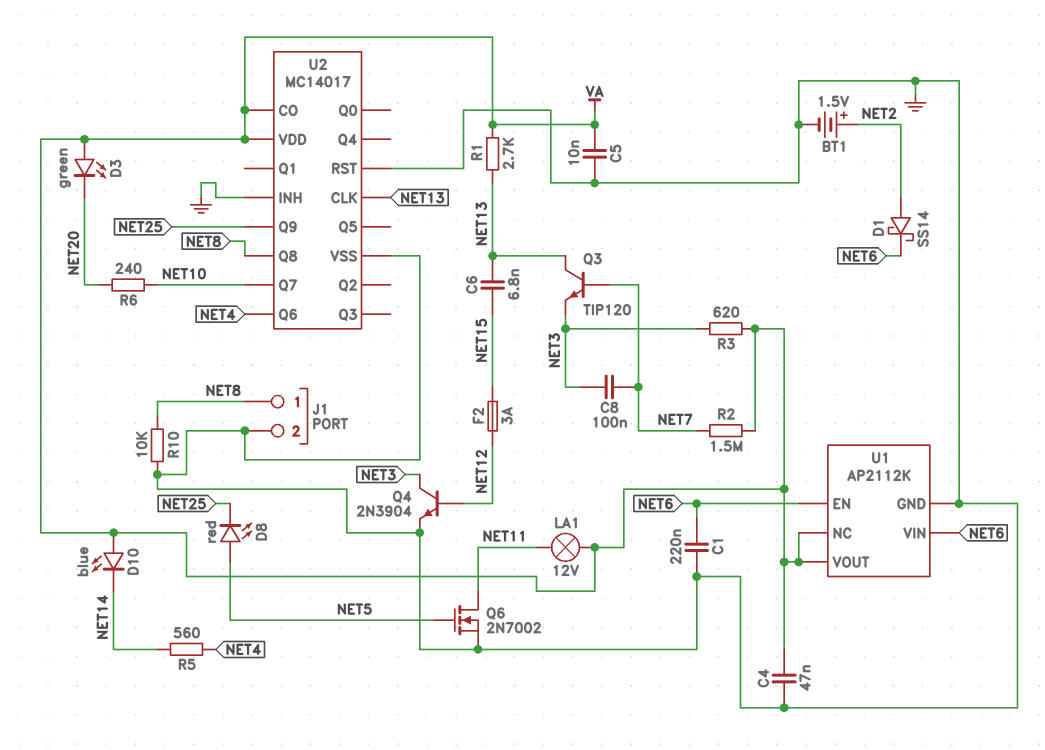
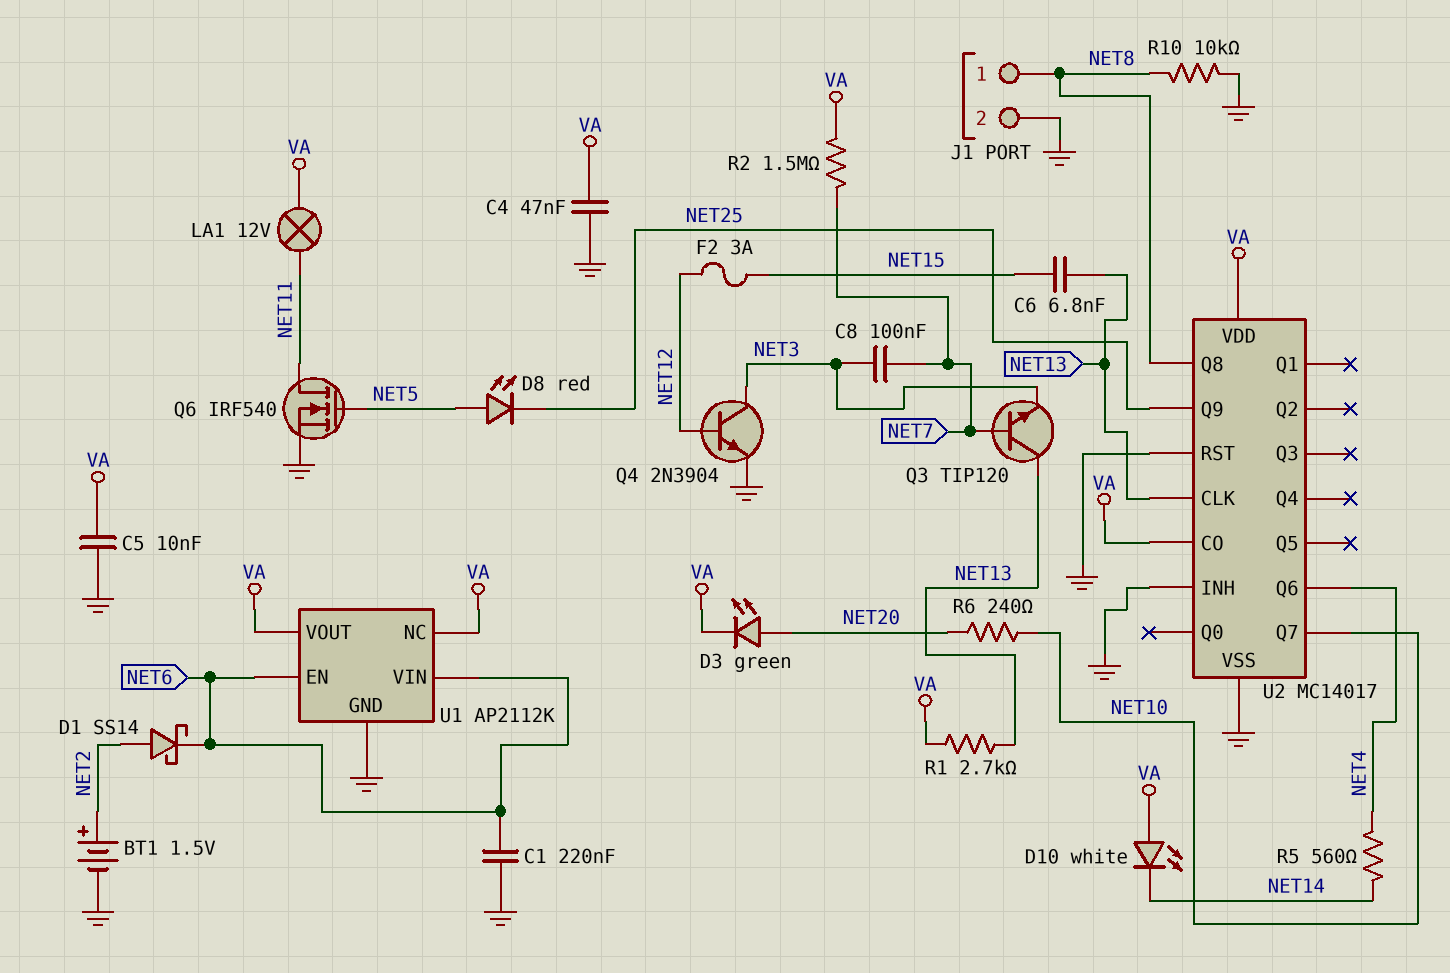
D3: LED green (A VA, K NET20) -> LED green (A NET20, K VA)
D10: LED blue (A VA, K NET14) -> LED white (A VA, K NET14)
Q6: NMOS 2N7002 (G NET5, D NET11, S GND) -> NMOS IRF540 (G NET5, D NET11, S GND)
R3: 620 (NET3, VA) -> none

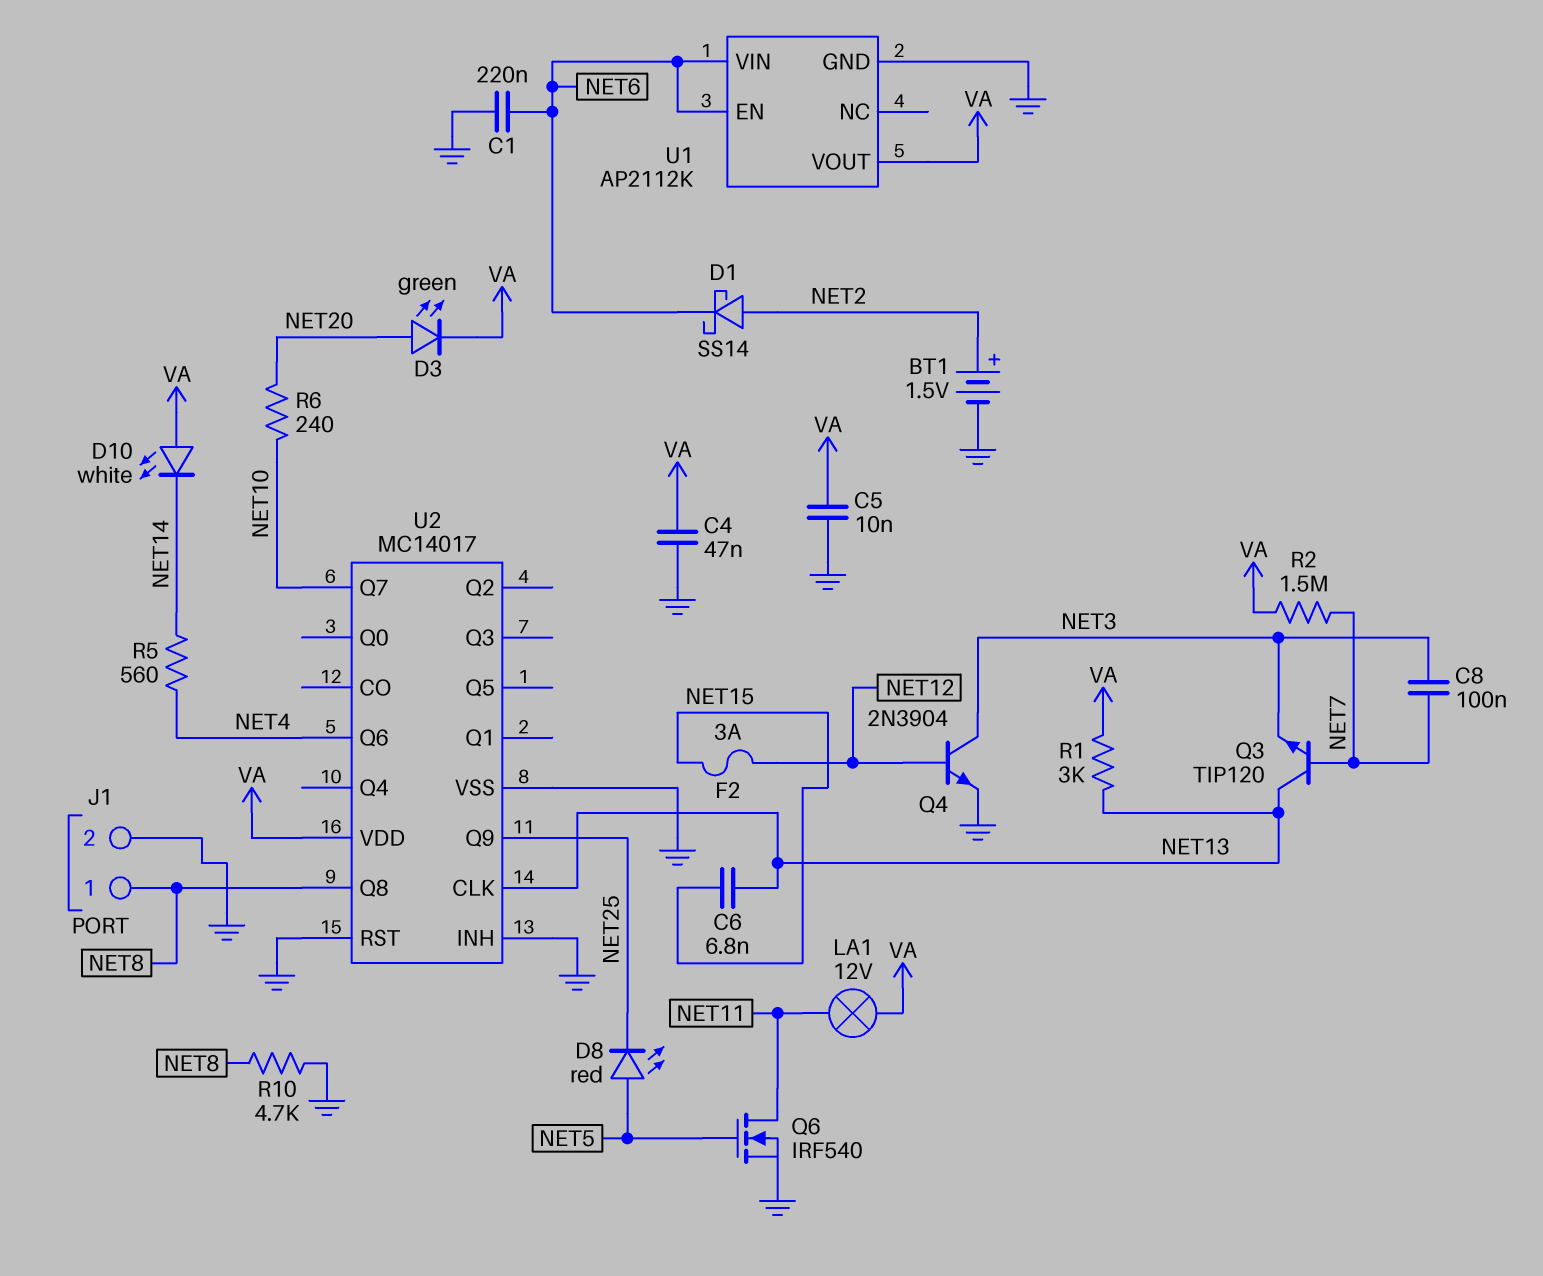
R1: 2.7k (NET13, VA) -> 3k (NET13, VA)
R10: 10k (GND, NET8) -> 4.7k (GND, NET8)
U1 pin NC: VA -> none
U2 pin CO: VA -> none

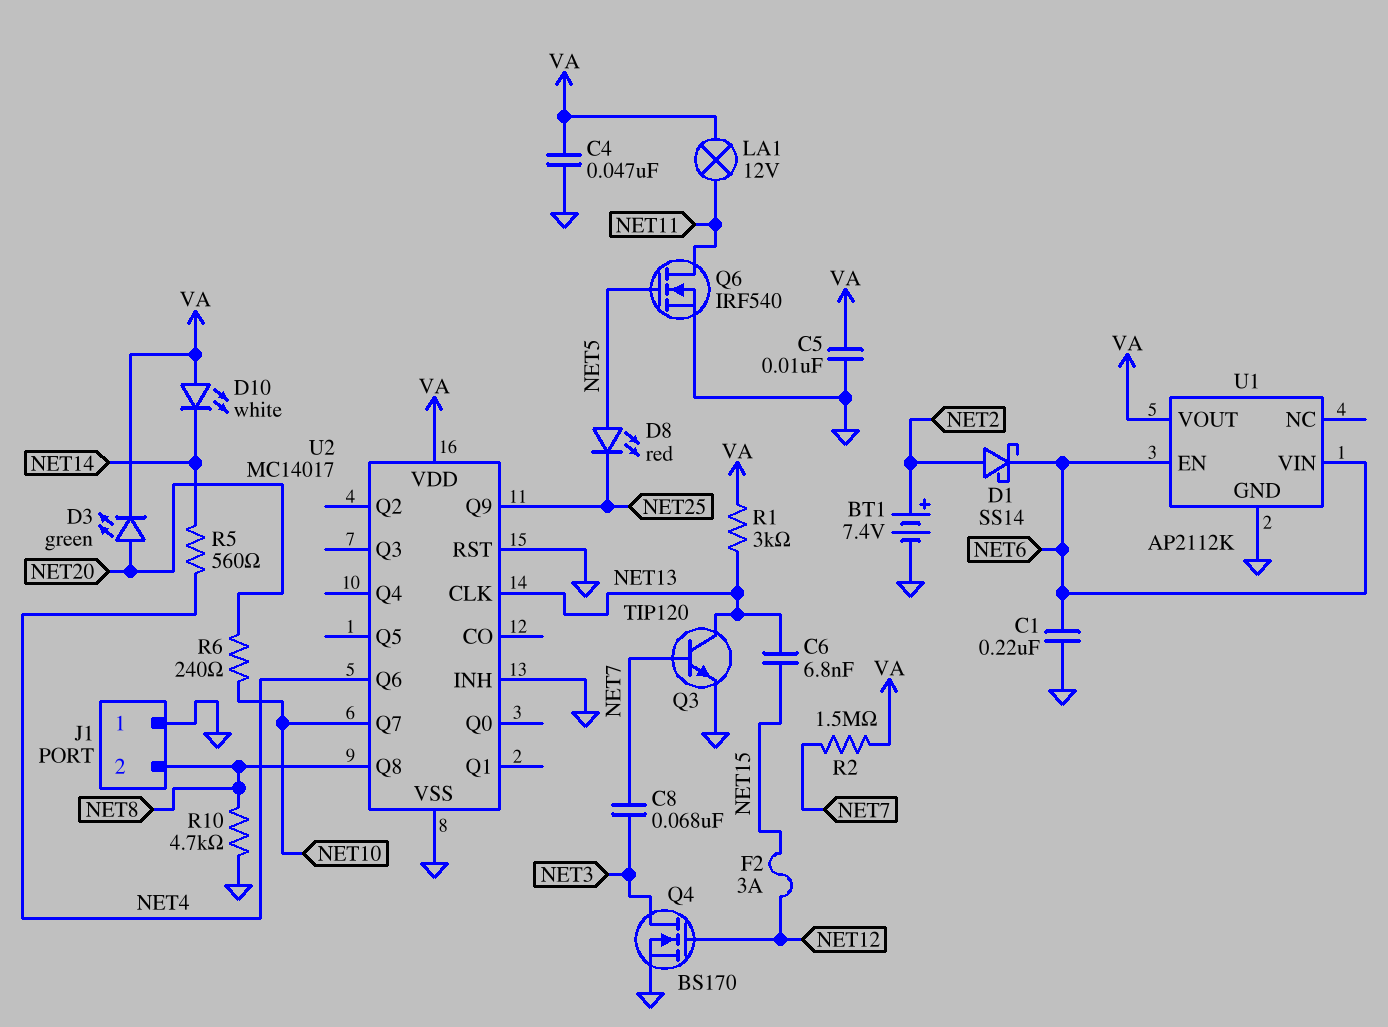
BT1: 1.5V (plus NET2, minus GND) -> 7.4V (plus NET2, minus GND)
C8: 100nF (NET3, NET7) -> 68nF (NET3, NET7)
J1 pin 1: NET8 -> GND
J1 pin 2: GND -> NET8
Q3: NPN TIP120 (B NET7, C NET13, E NET3) -> NPN TIP120 (B NET7, C NET13, E GND)
Q4: NPN 2N3904 (B NET12, C NET3, E GND) -> NMOS BS170 (G NET12, D NET3, S GND)

